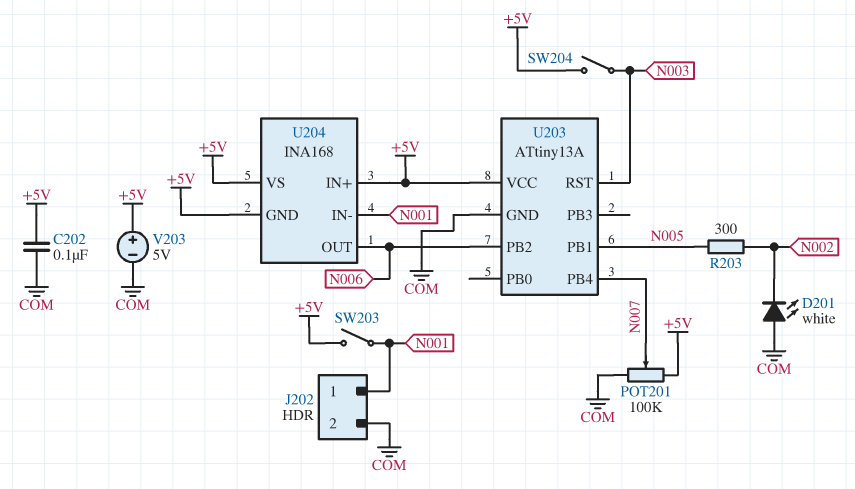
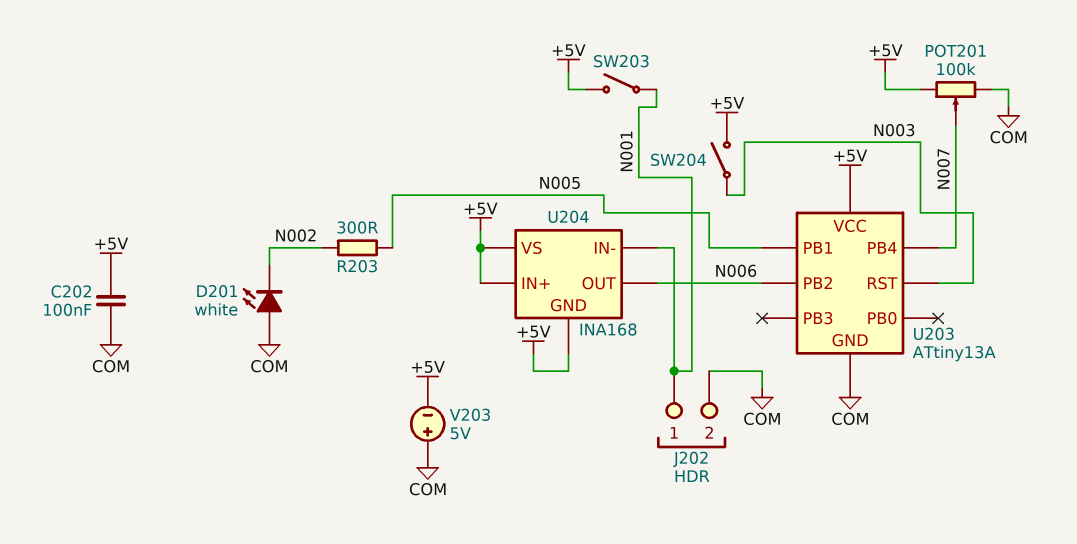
V203: 5V (plus +5V, minus COM) -> 5V (plus COM, minus +5V)

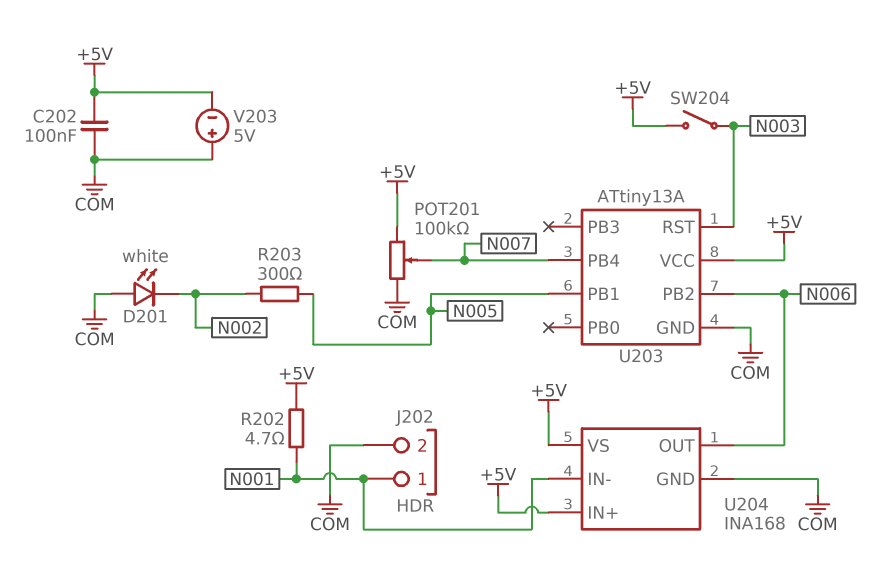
R202: none -> 4.7 (+5V, N001)
SW203: switch (+5V, N001) -> none
U204 pin GND: +5V -> COM

